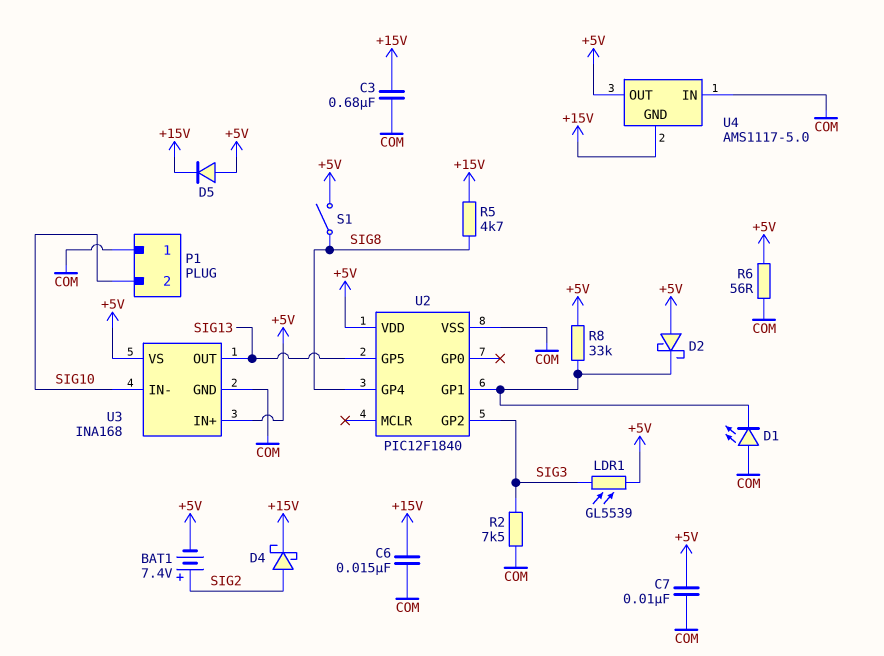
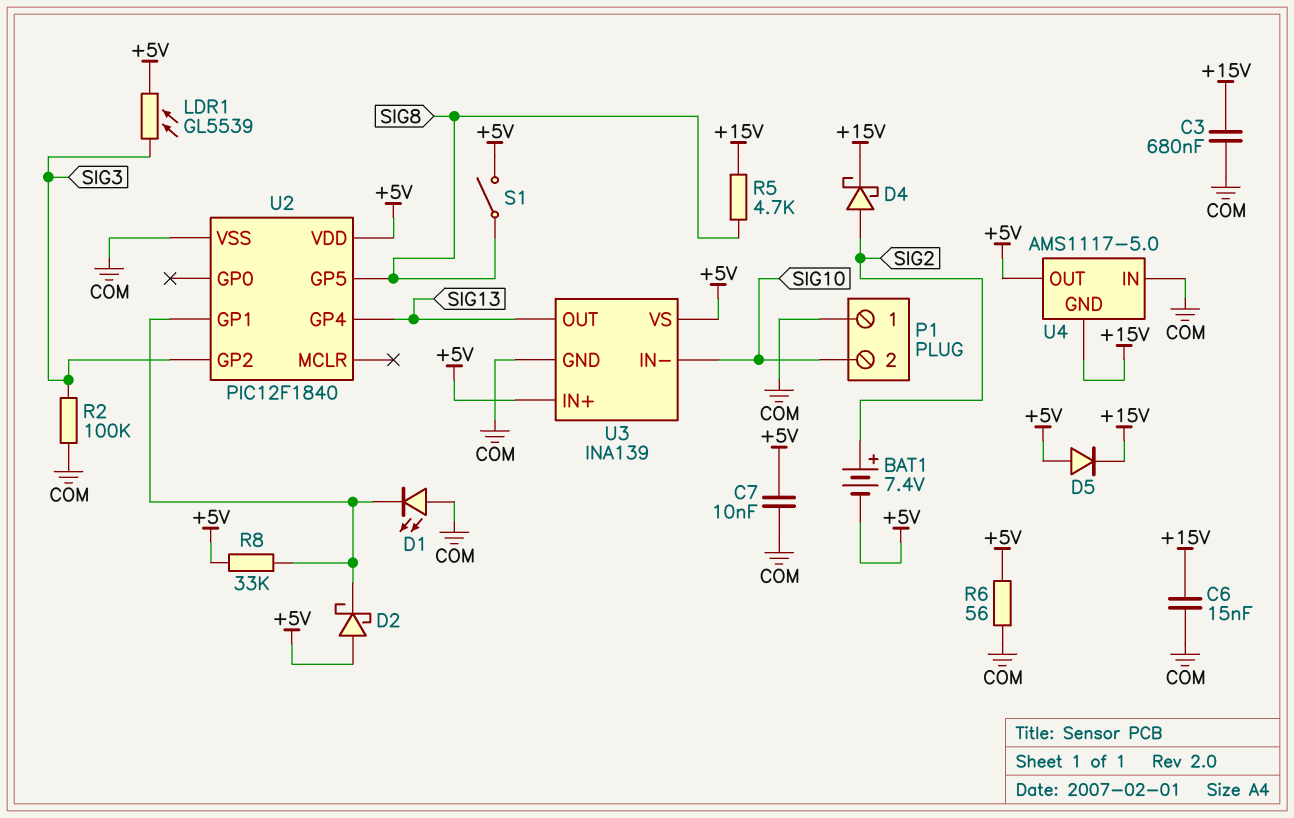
R2: 7.5k (COM, SIG3) -> 100k (COM, SIG3)
U2 pin GP4: SIG8 -> SIG13
U2 pin GP5: SIG13 -> SIG8
U3: INA168 -> INA139

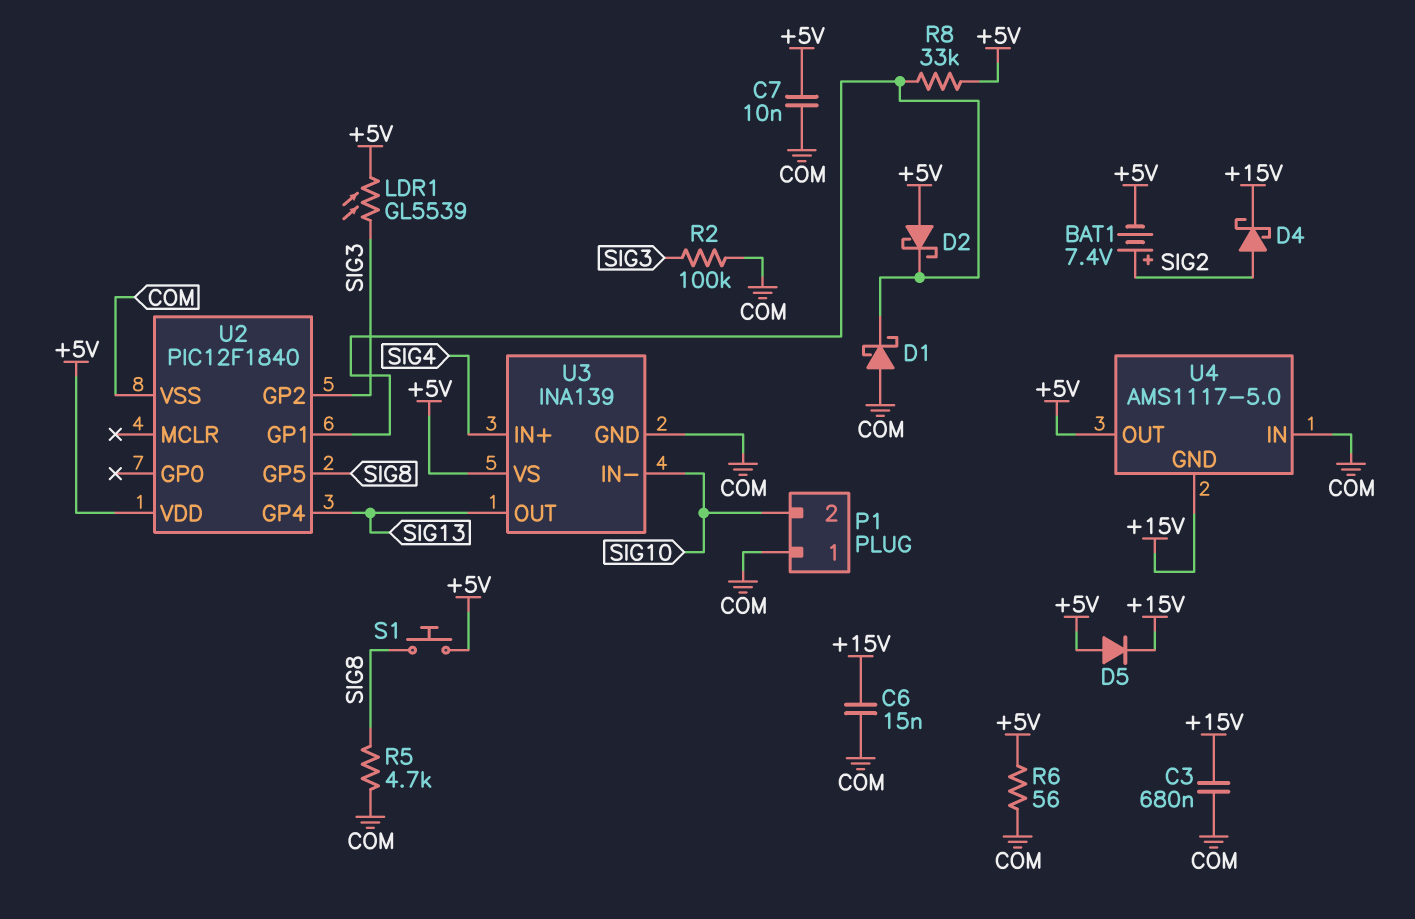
D1: LED (A COM, K U2/GP1) -> schottky (A COM, K U2/GP1)
R5: 4.7k (+15V, SIG8) -> 4.7k (COM, SIG8)
S1: switch (+5V, SIG8) -> button (+5V, SIG8)
U3 pin IN+: +5V -> SIG4

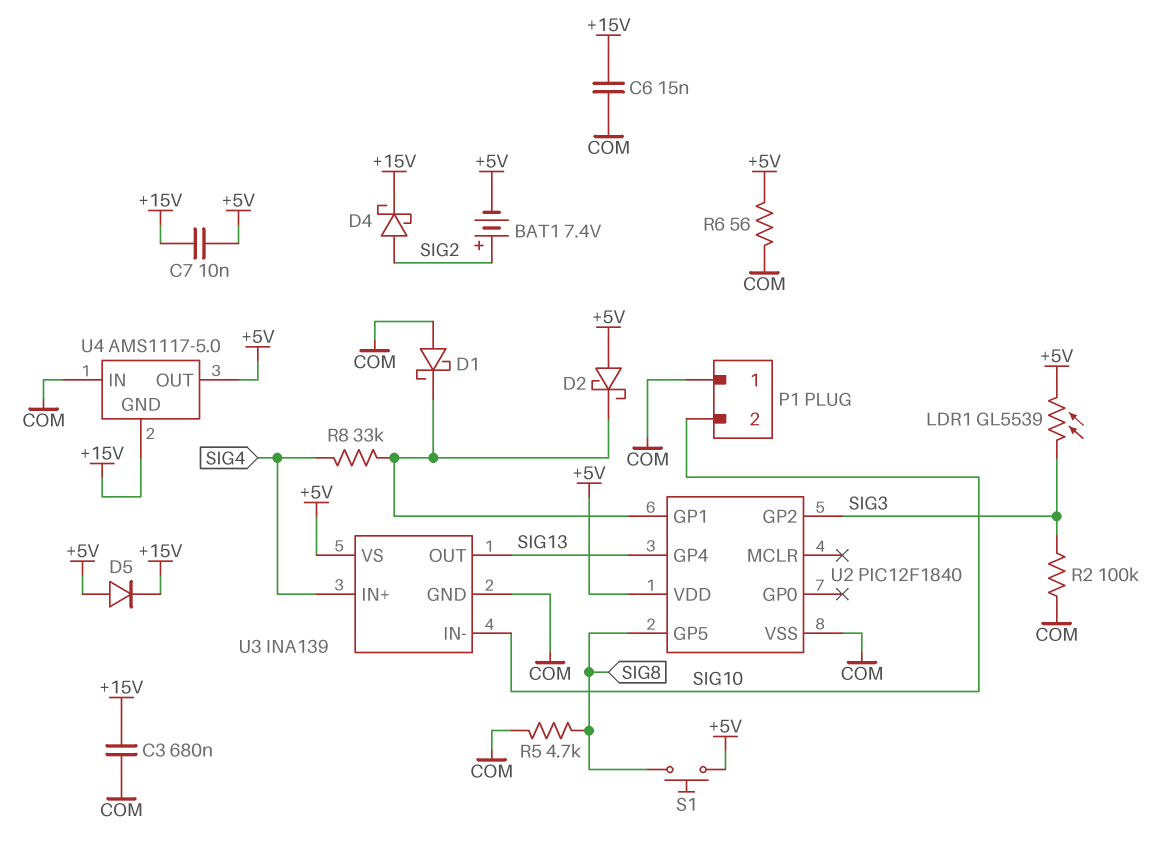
C7: 10nF (+5V, COM) -> 10nF (+5V, +15V)
R8: 33k (+5V, U2/GP1) -> 33k (SIG4, U2/GP1)

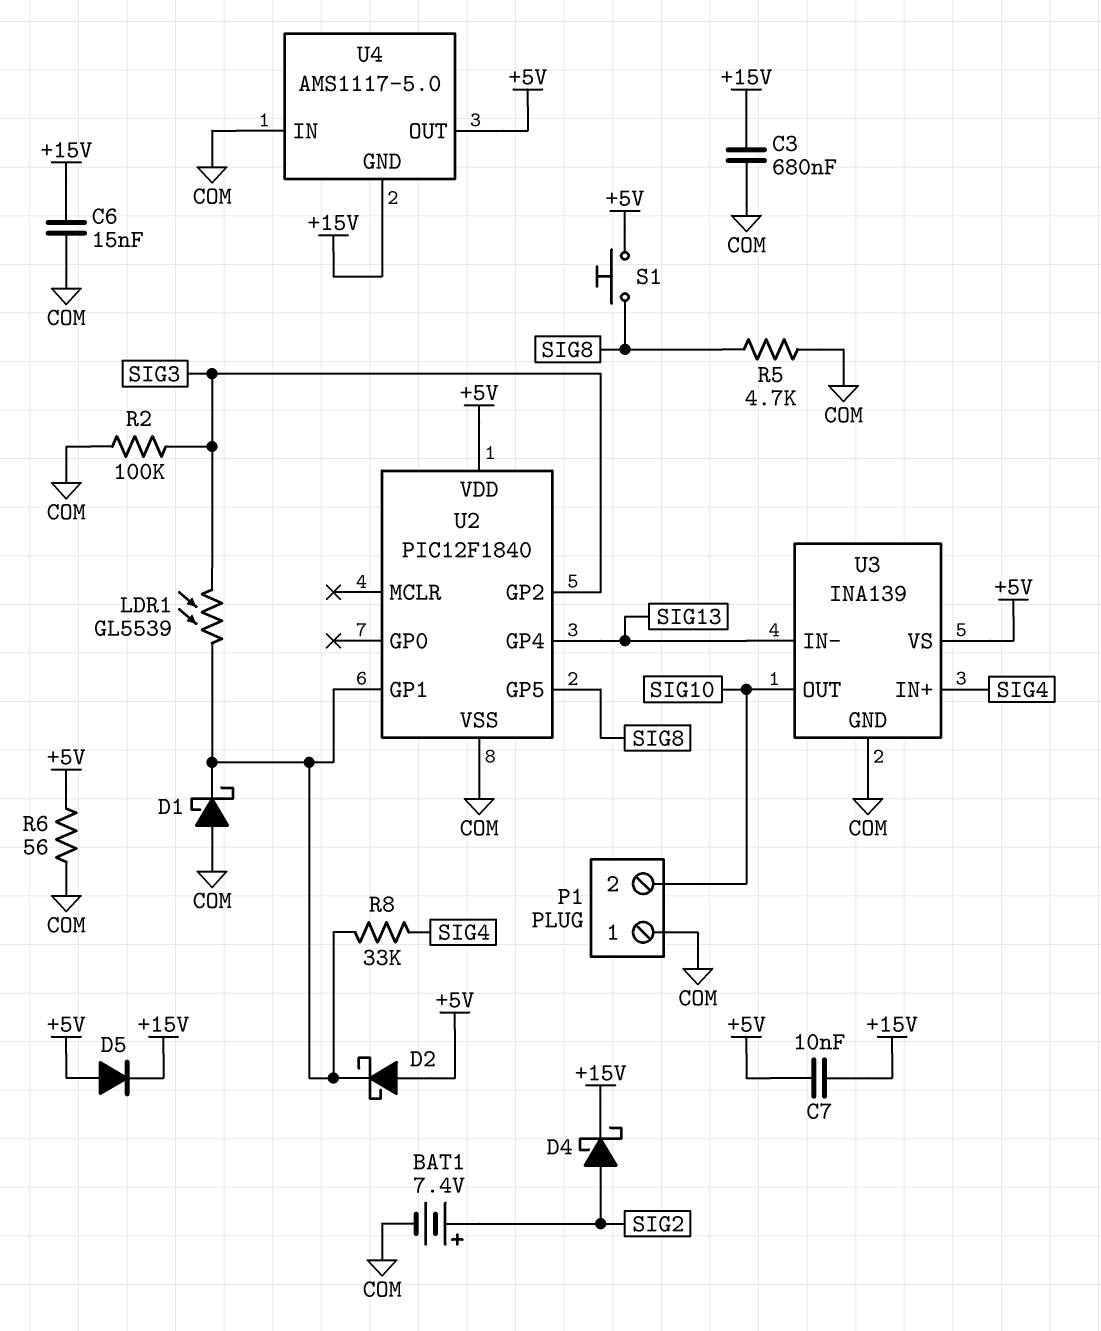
BAT1: 7.4V (plus SIG2, minus +5V) -> 7.4V (plus SIG2, minus COM)
LDR1: GL5539 (+5V, SIG3) -> GL5539 (SIG3, U2/GP1)
U3 pin IN-: SIG10 -> SIG13
U3 pin OUT: SIG13 -> SIG10

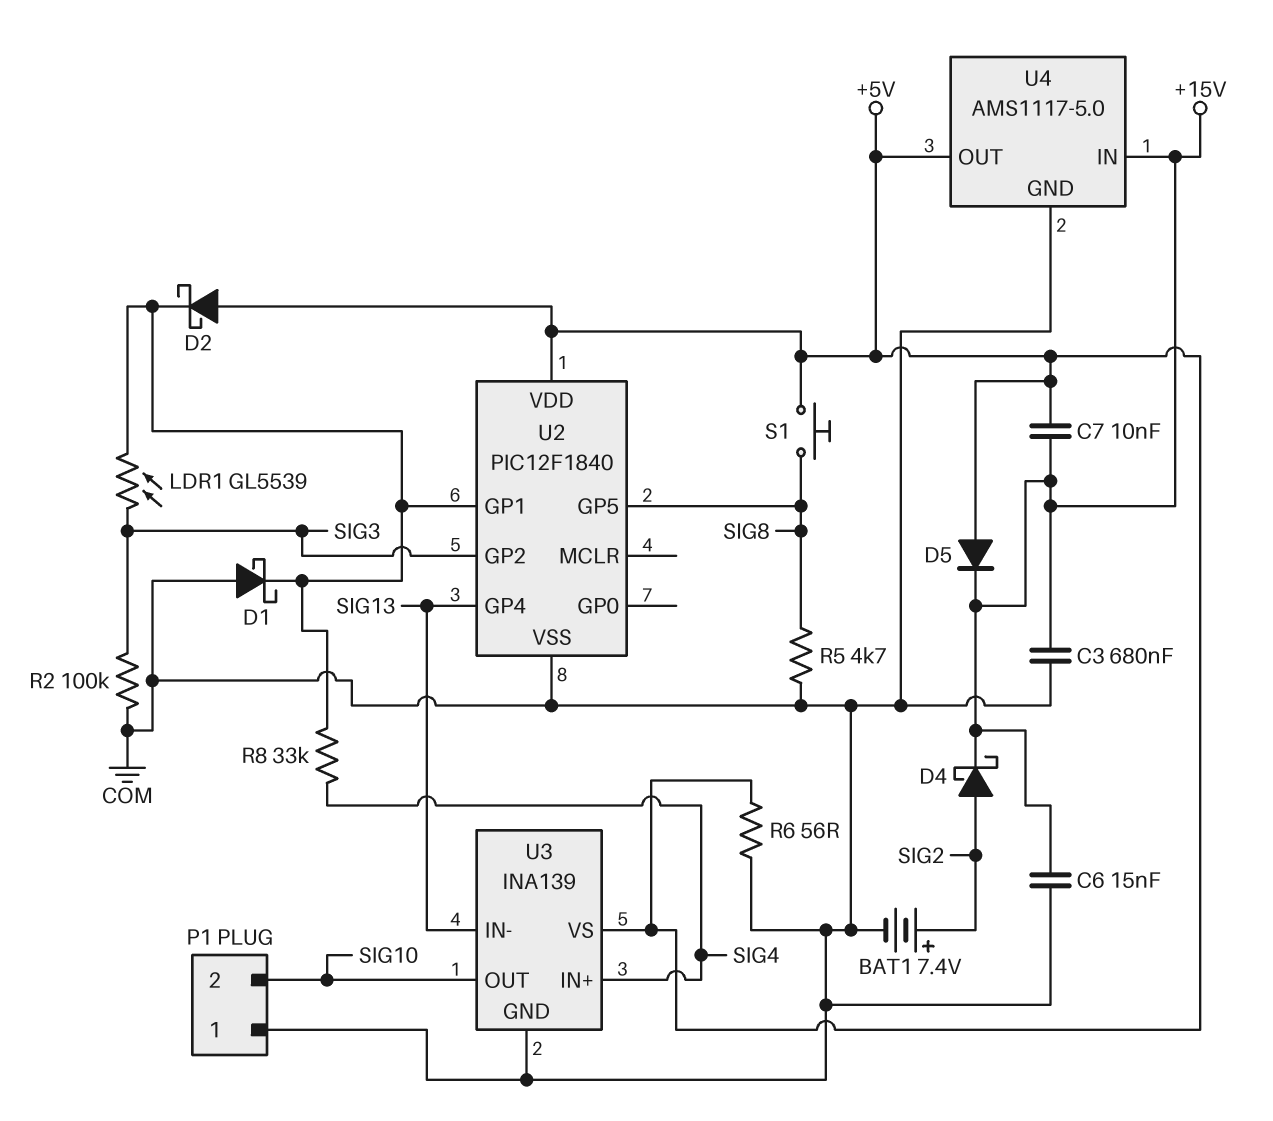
U4 pin GND: +15V -> COM
U4 pin IN: COM -> +15V

